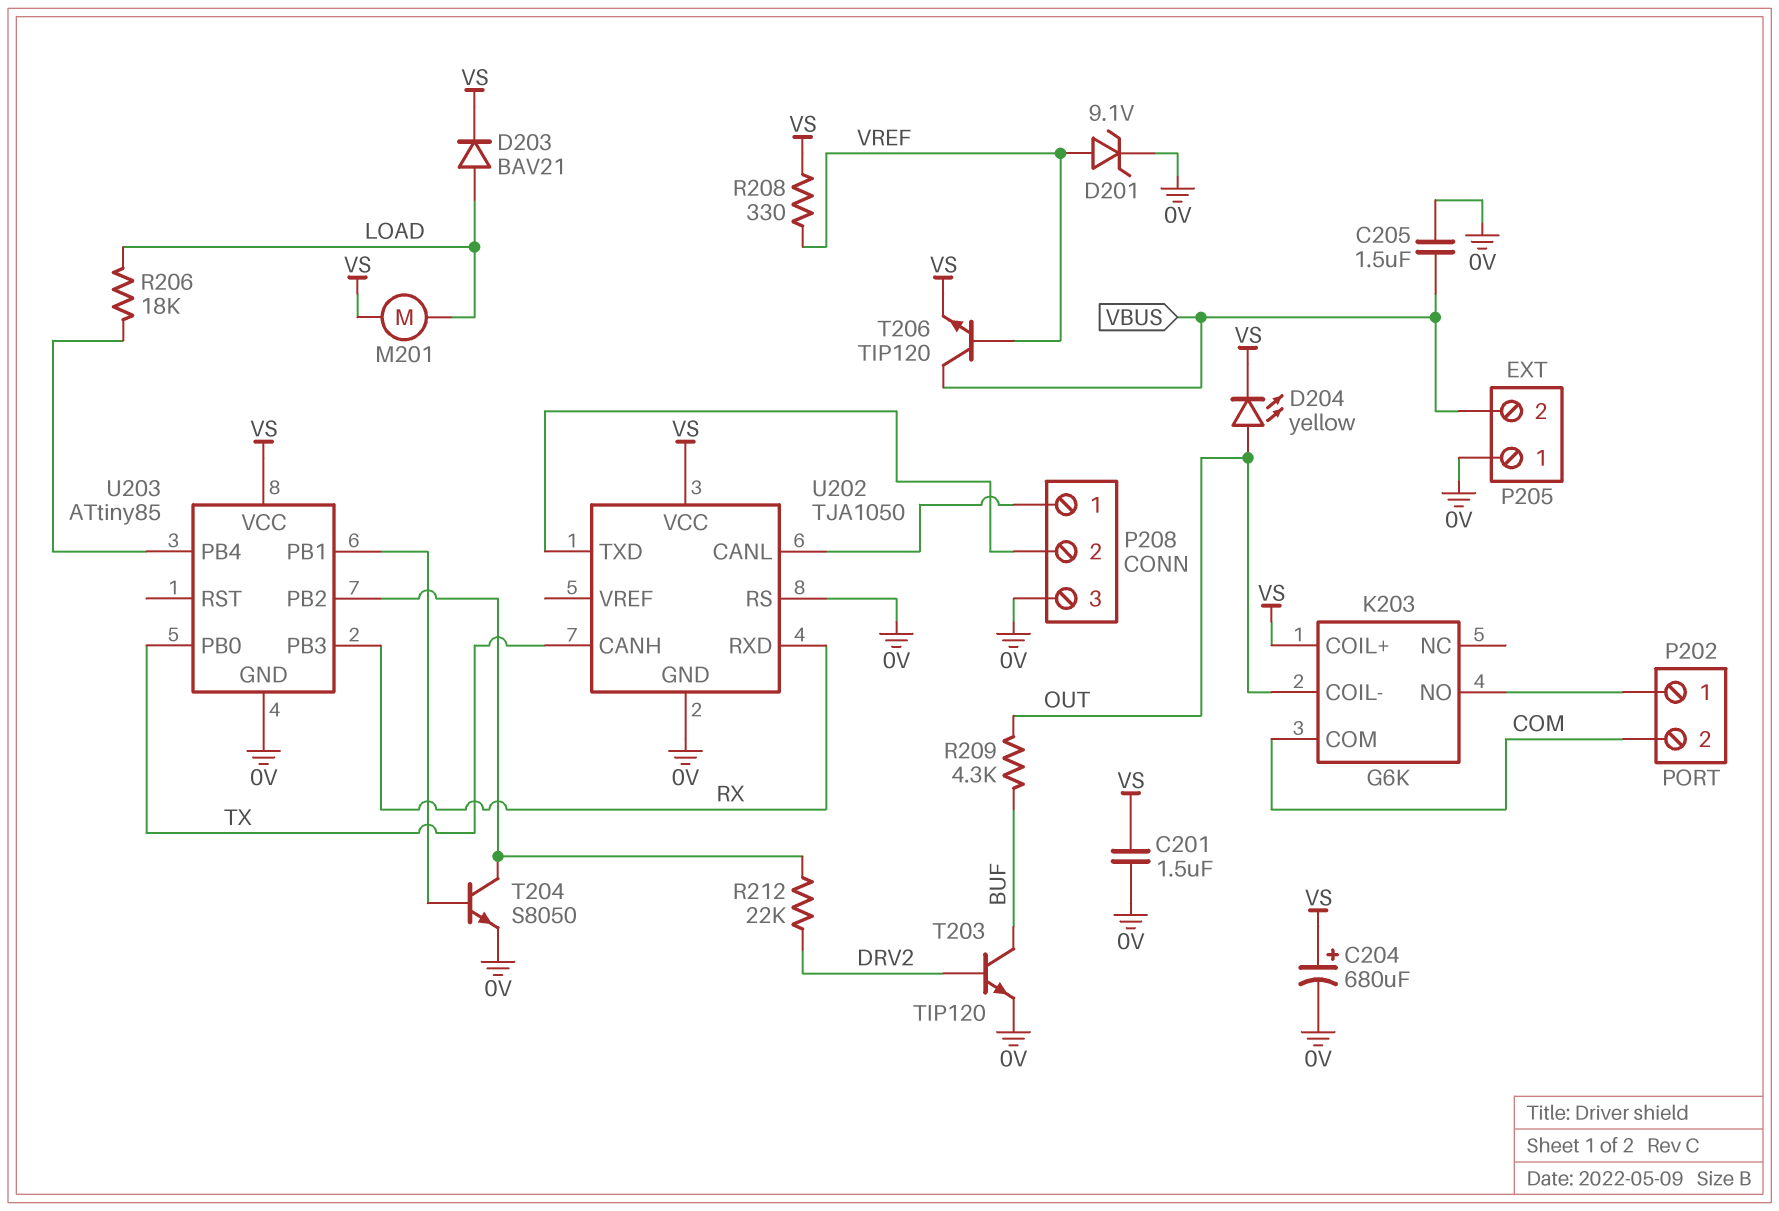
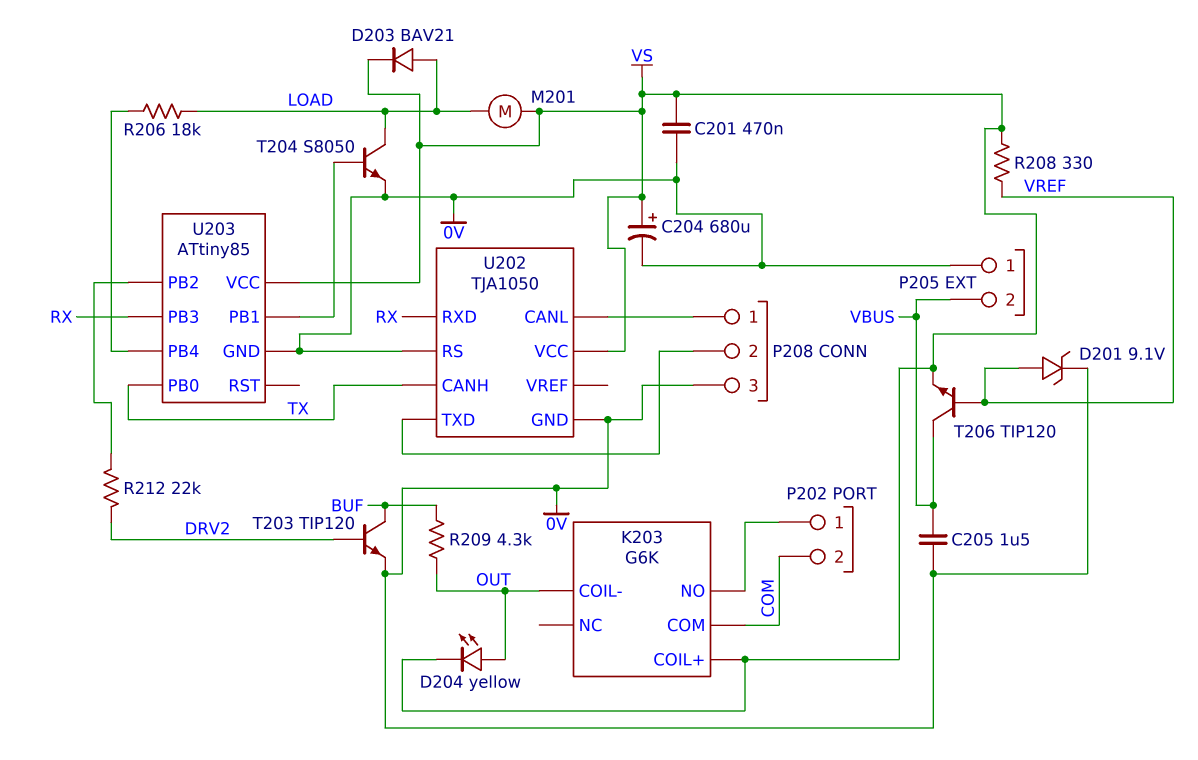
C201: 1.5uF (0V, VS) -> 470nF (0V, VS)
T204: NPN S8050 (B U203/PB1, C U203/PB2, E 0V) -> NPN S8050 (B U203/PB1, C LOAD, E 0V)

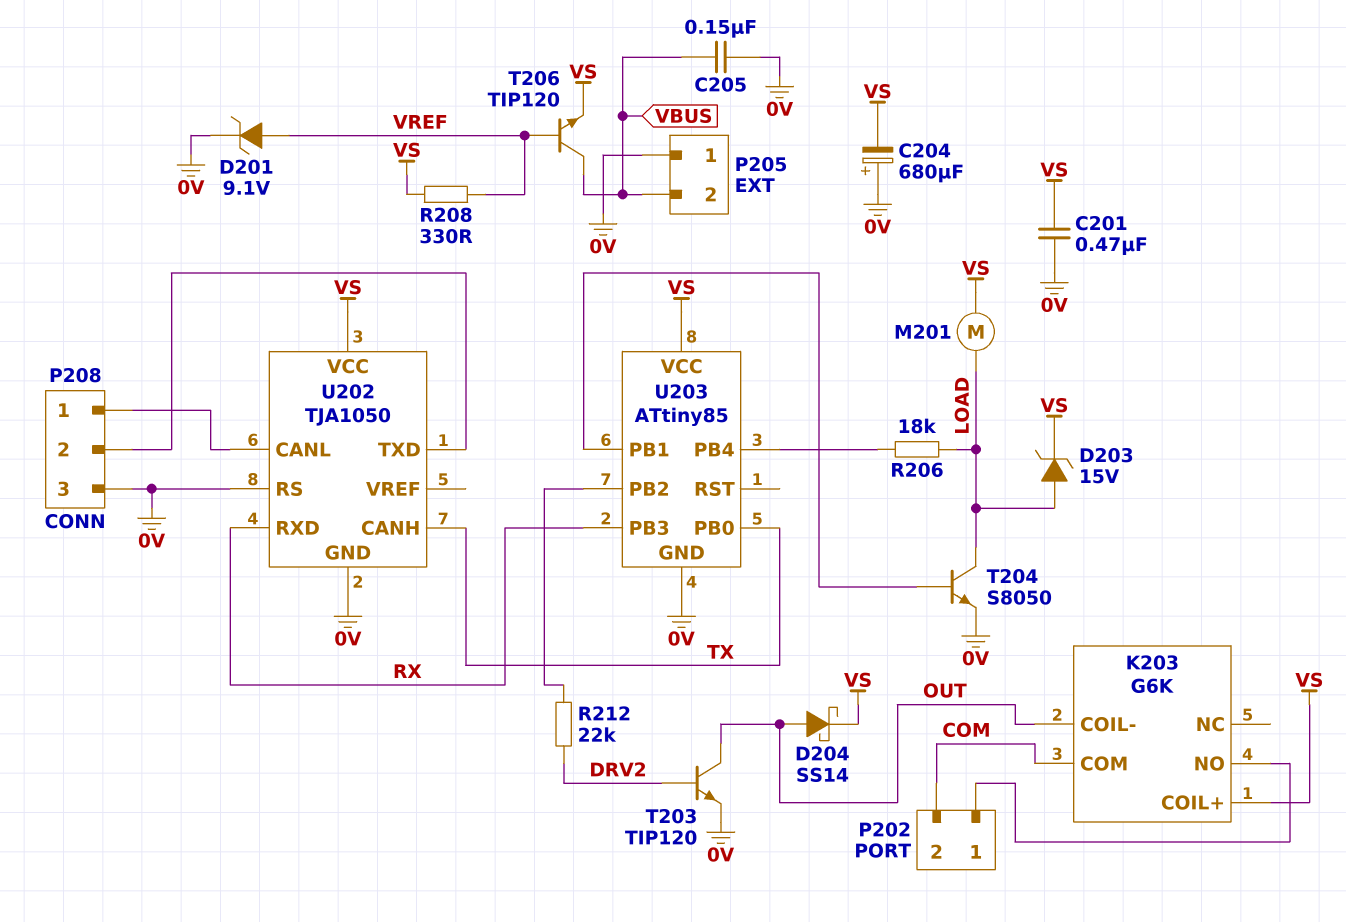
C204: 680uF (plus VS, minus 0V) -> 680uF (plus 0V, minus VS)
C205: 1.5uF (0V, VBUS) -> 150nF (0V, VBUS)
D203: diode BAV21 (A LOAD, K VS) -> zener 15V (A LOAD, K VS)
D204: LED yellow (A OUT, K VS) -> schottky SS14 (A OUT, K VS)
R209: 4.3k (BUF, OUT) -> none
T203: NPN TIP120 (B DRV2, C BUF, E 0V) -> NPN TIP120 (B DRV2, C OUT, E 0V)

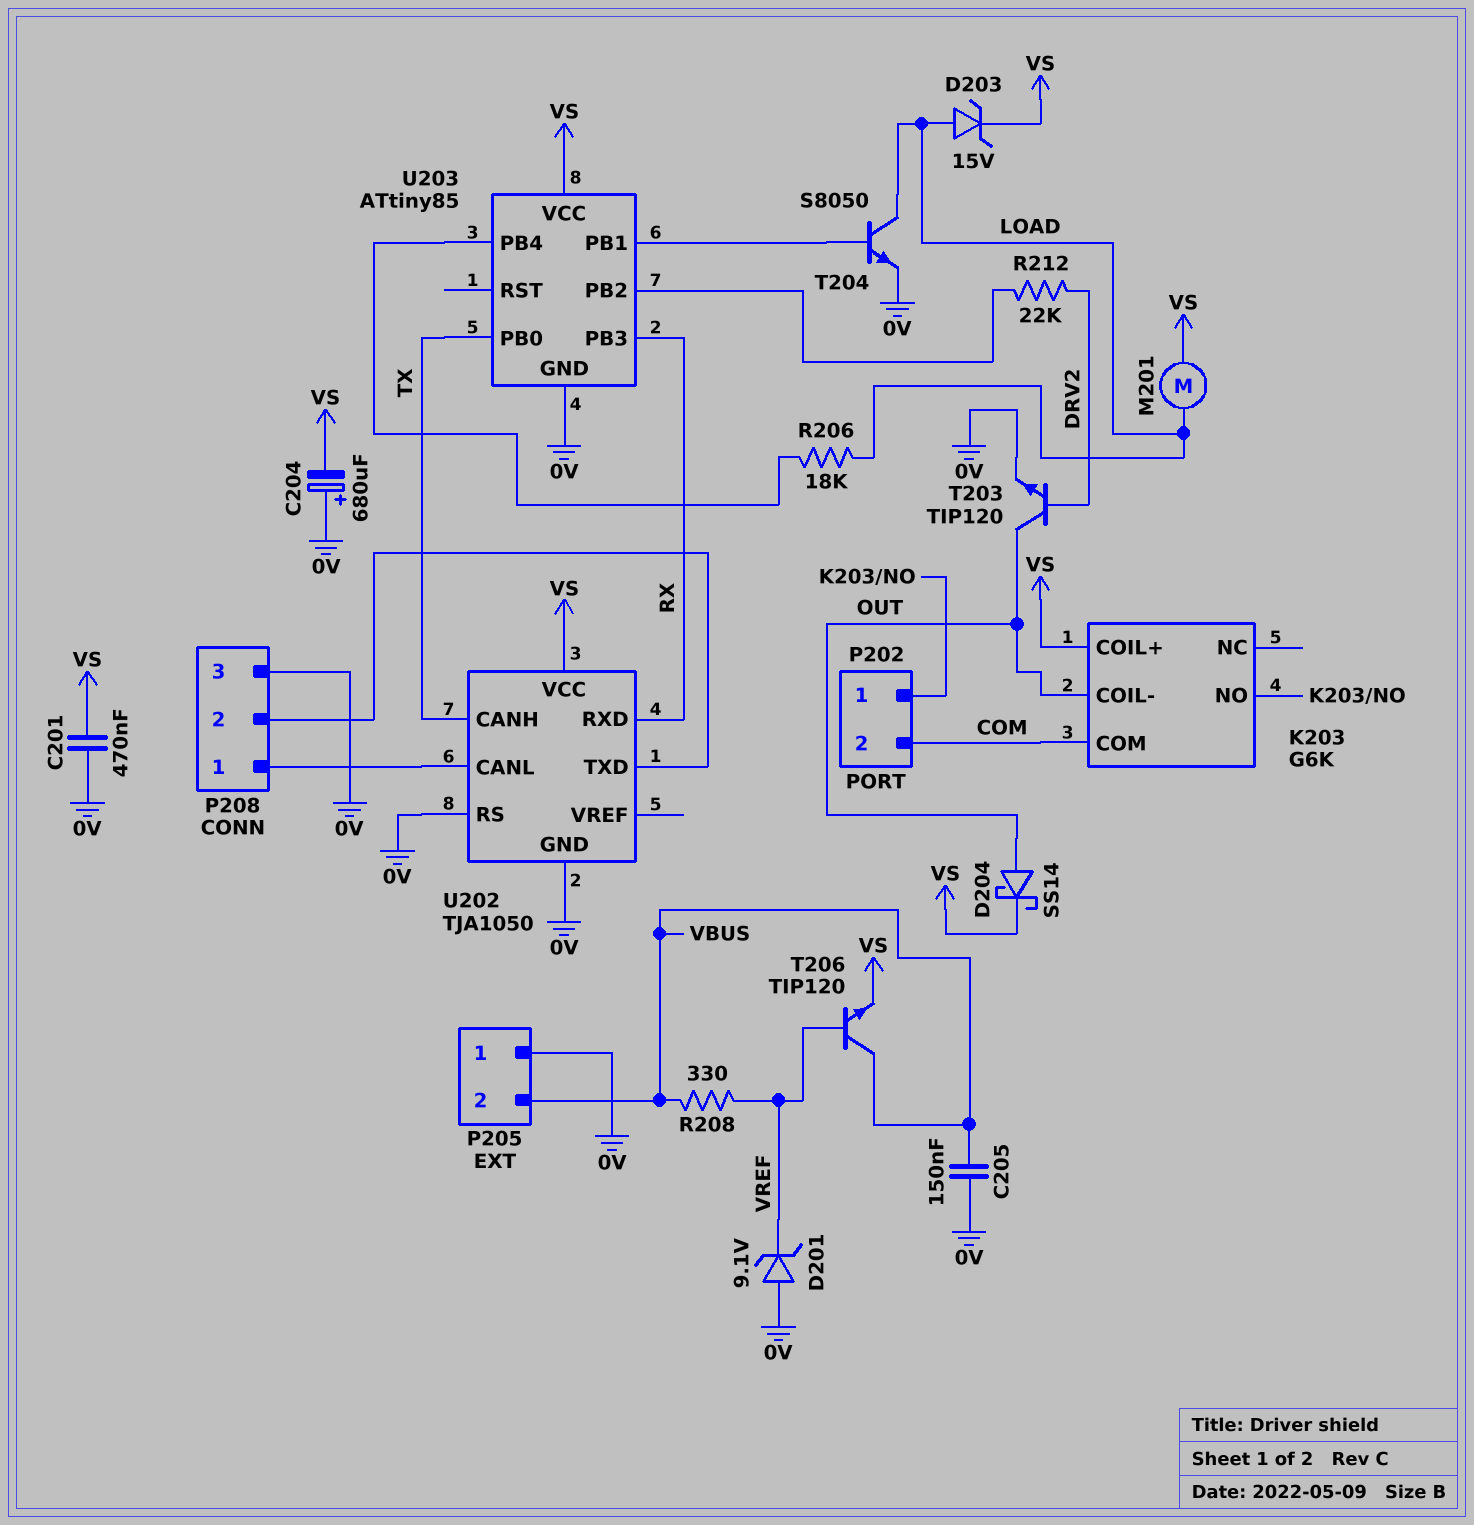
D201: zener 9.1V (A VREF, K 0V) -> zener 9.1V (A 0V, K VREF)
R208: 330 (VREF, VS) -> 330 (VBUS, VREF)

